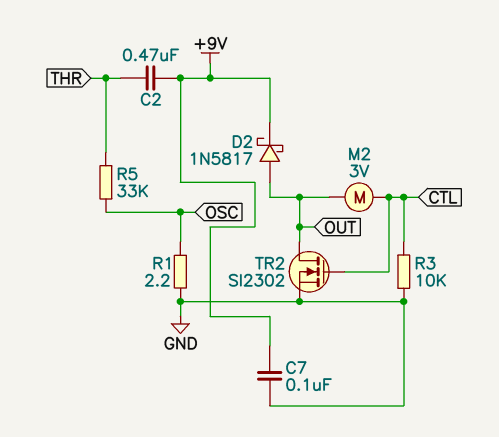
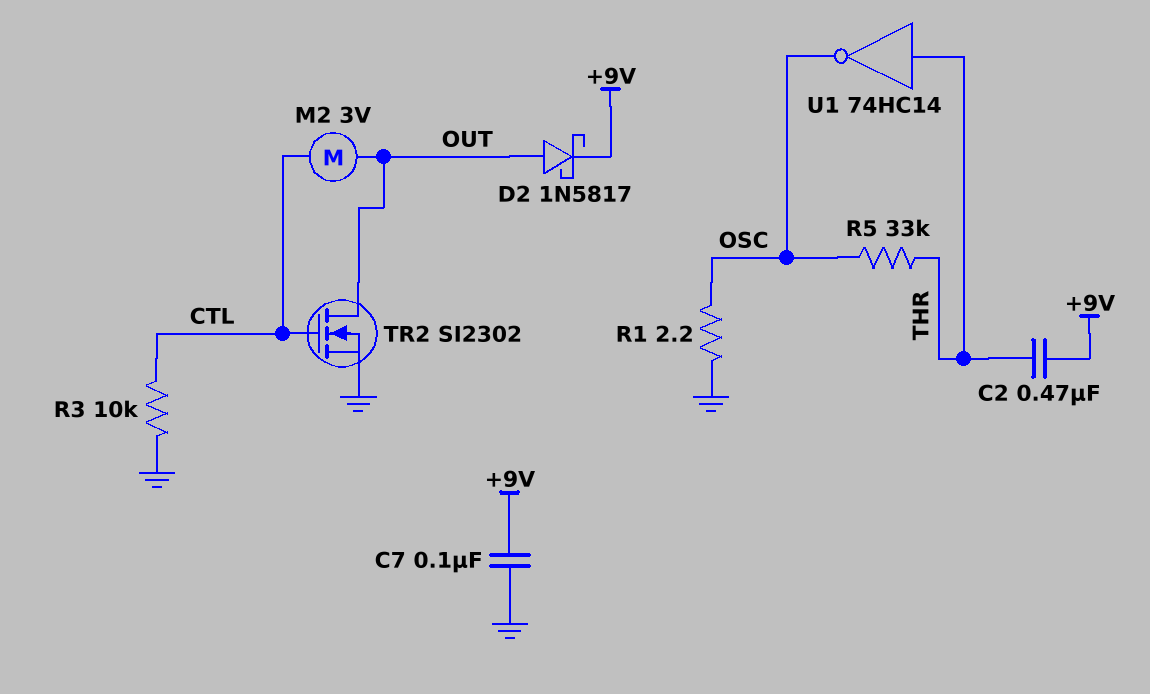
U1: none -> NOT 74HC14 (in THR, out OSC)

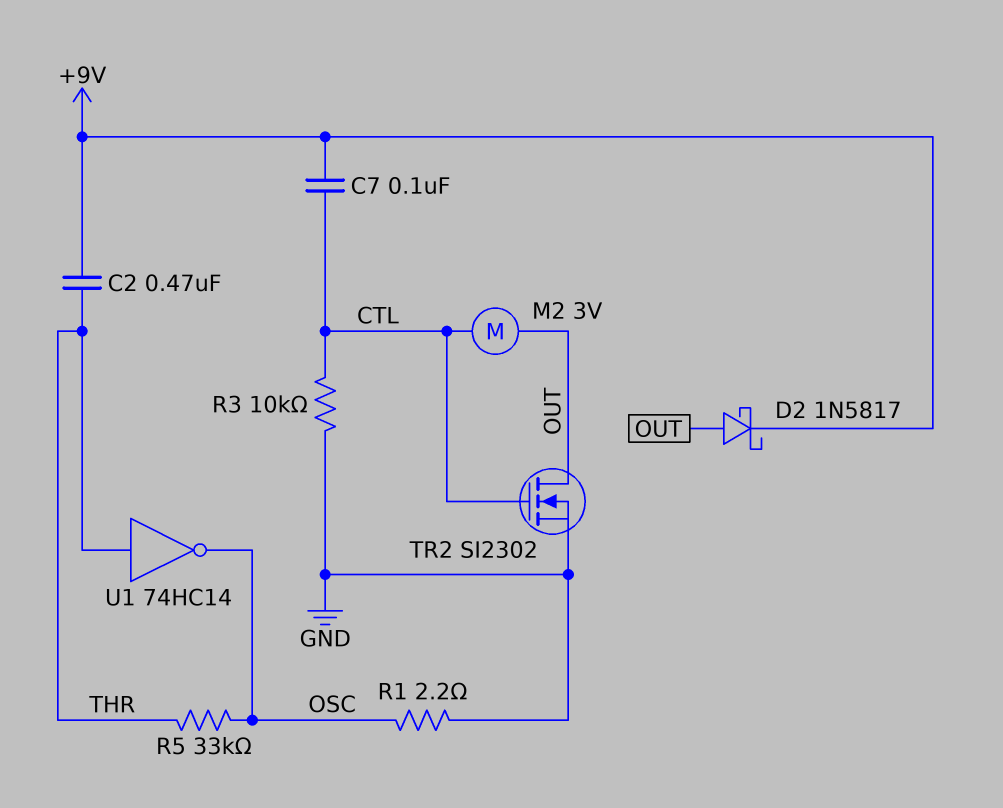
C7: 100nF (+9V, GND) -> 100nF (+9V, CTL)

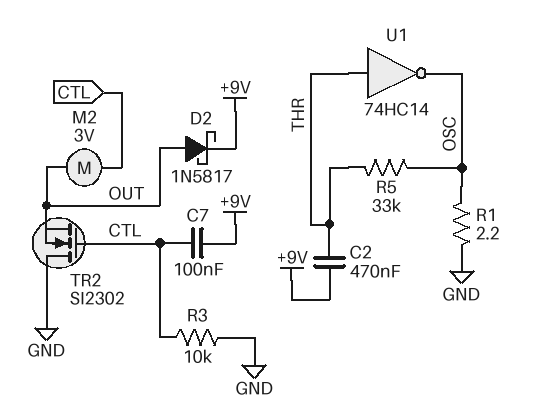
TR2: NMOS SI2302 (G CTL, D OUT, S GND) -> NMOS SI2302 (G CTL, D GND, S OUT)

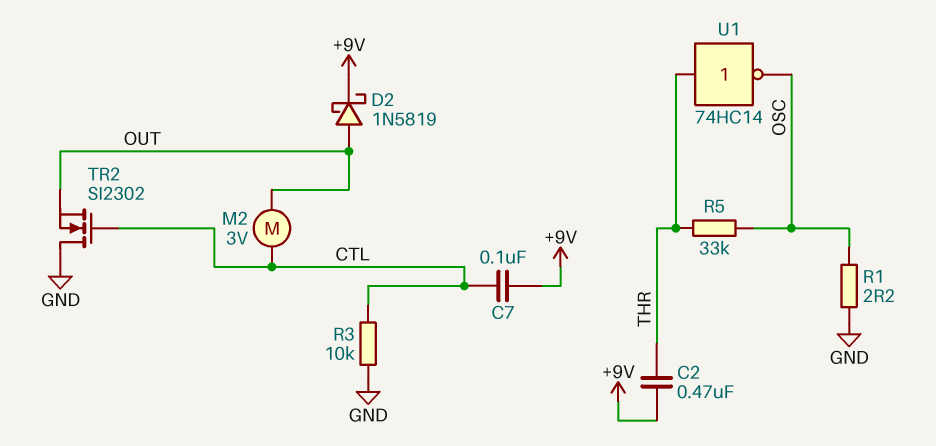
D2: schottky 1N5817 (A OUT, K +9V) -> schottky 1N5819 (A OUT, K +9V)

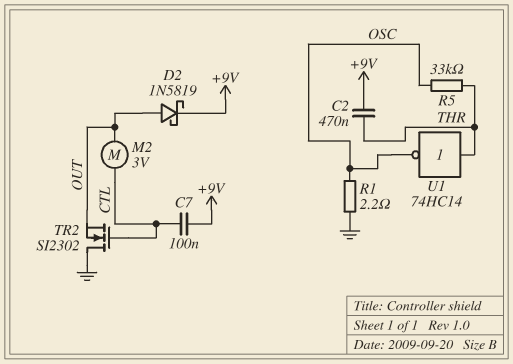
R3: 10k (CTL, GND) -> none

